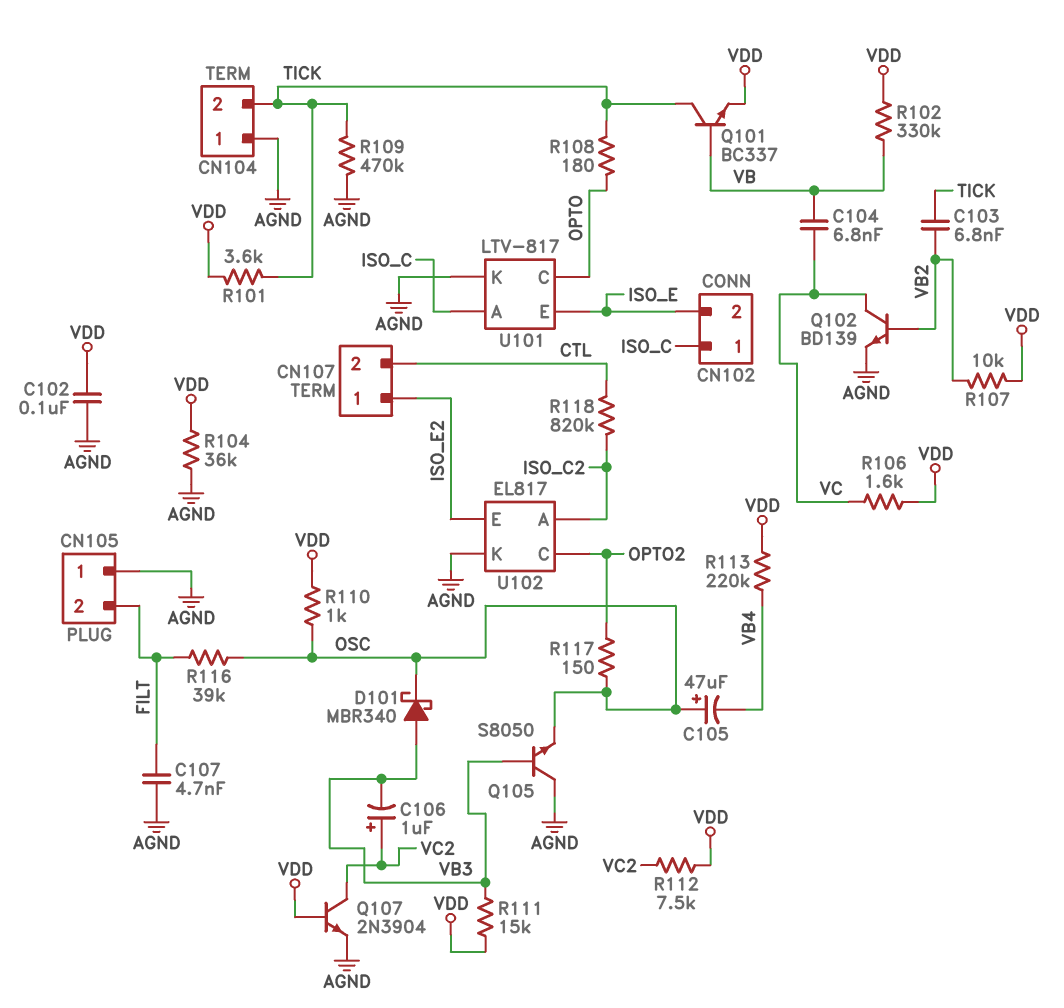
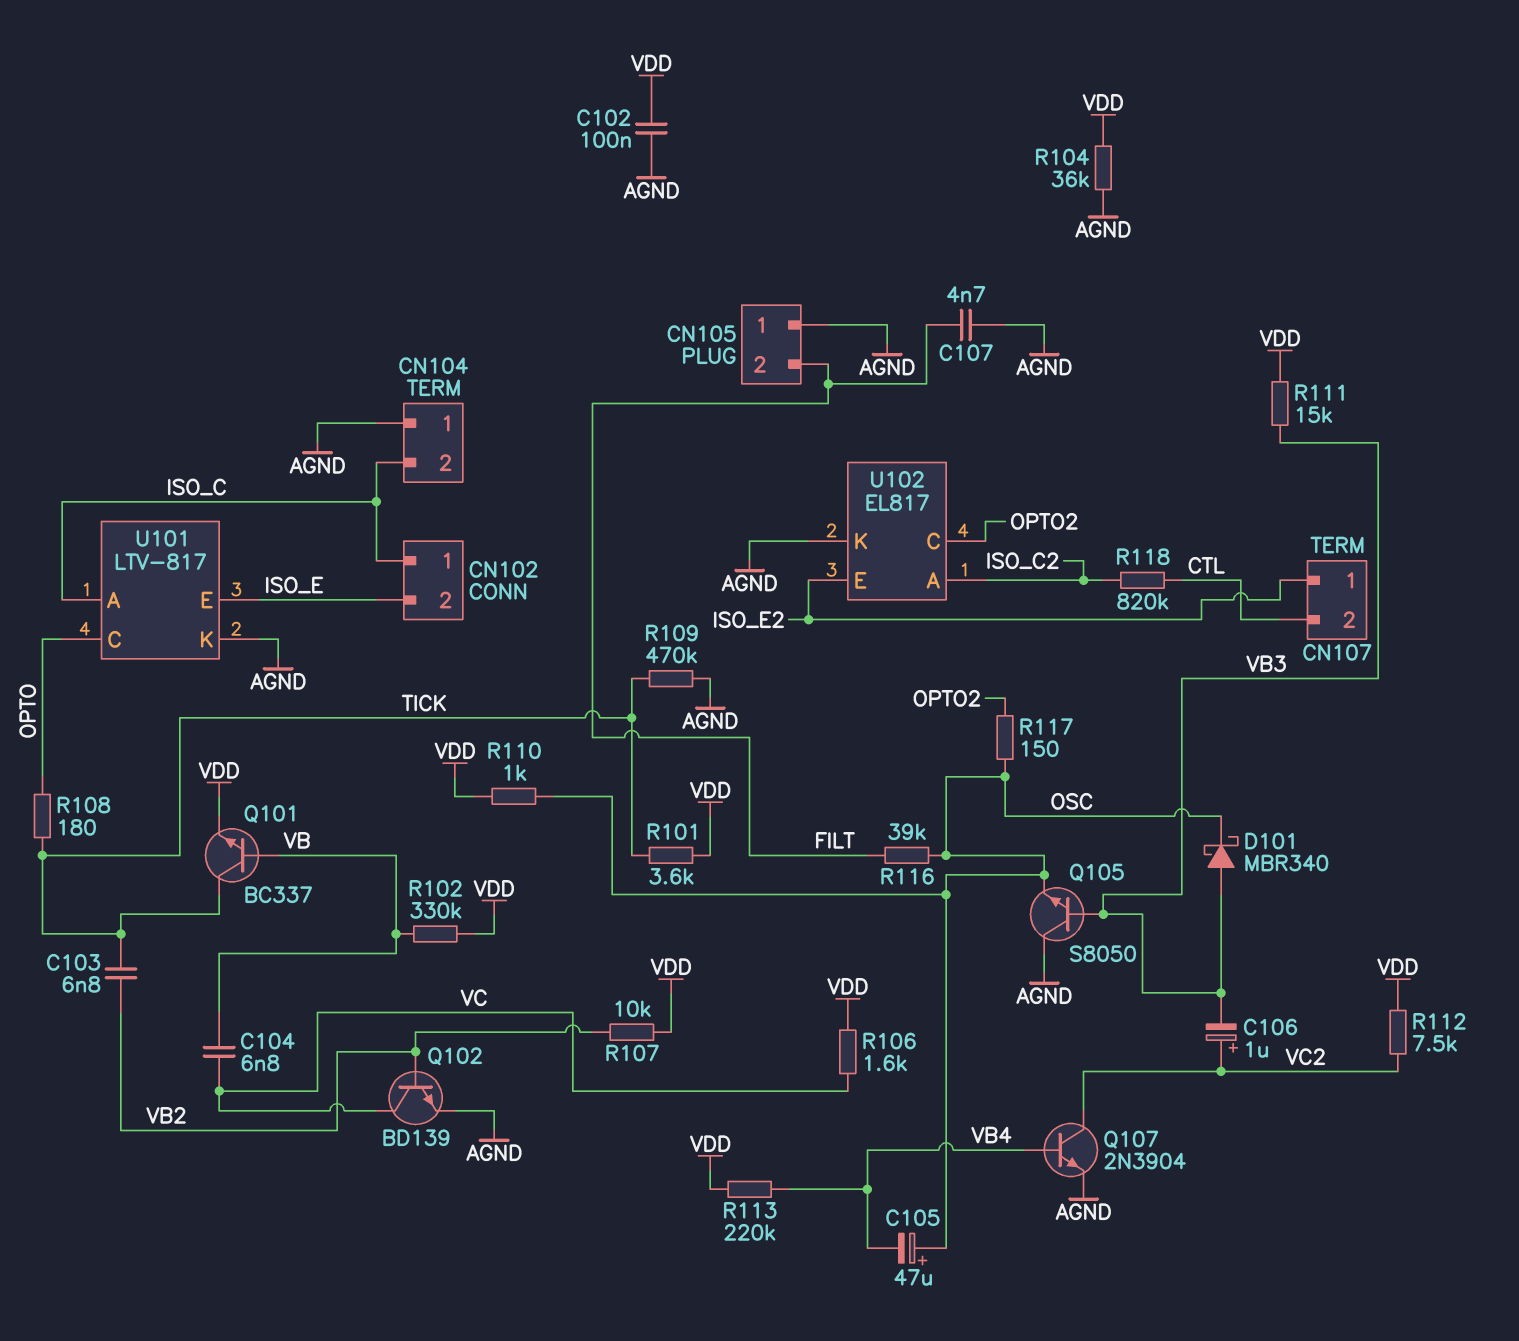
CN104 pin 2: TICK -> ISO_C
Q107: NPN 2N3904 (B VDD, C VC2, E AGND) -> NPN 2N3904 (B VB4, C VC2, E AGND)

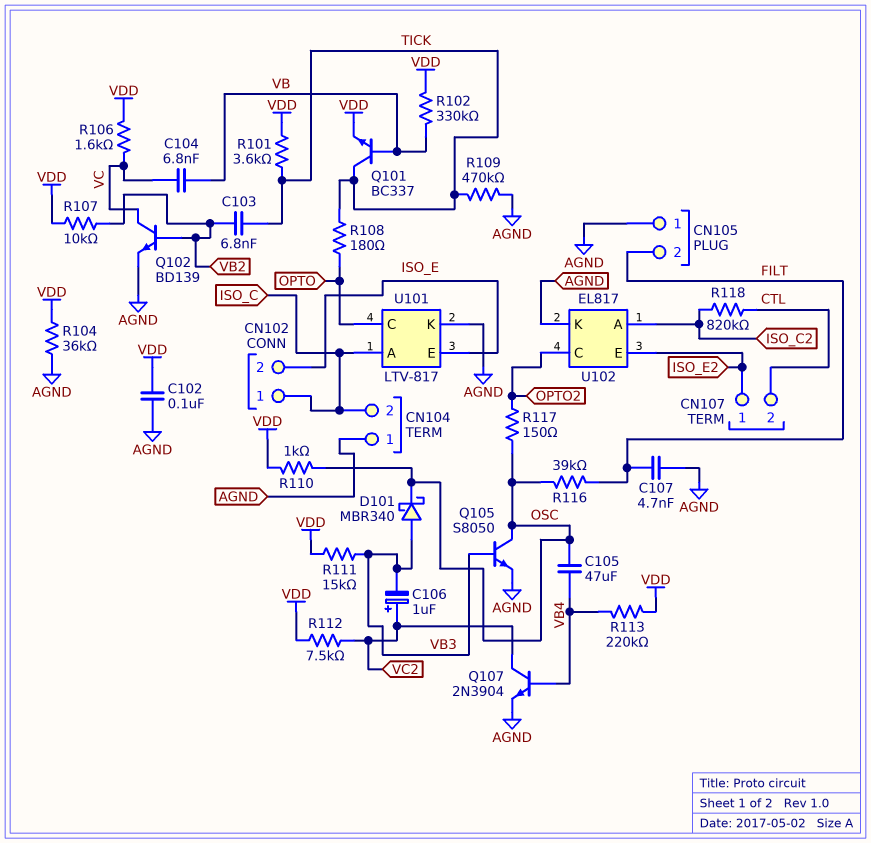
C105: 47uF (plus OSC, minus VB4) -> 47uF (OSC, VB4)
Q105: NPN S8050 (B VB3, C AGND, E OSC) -> NPN S8050 (B VB3, C OSC, E AGND)

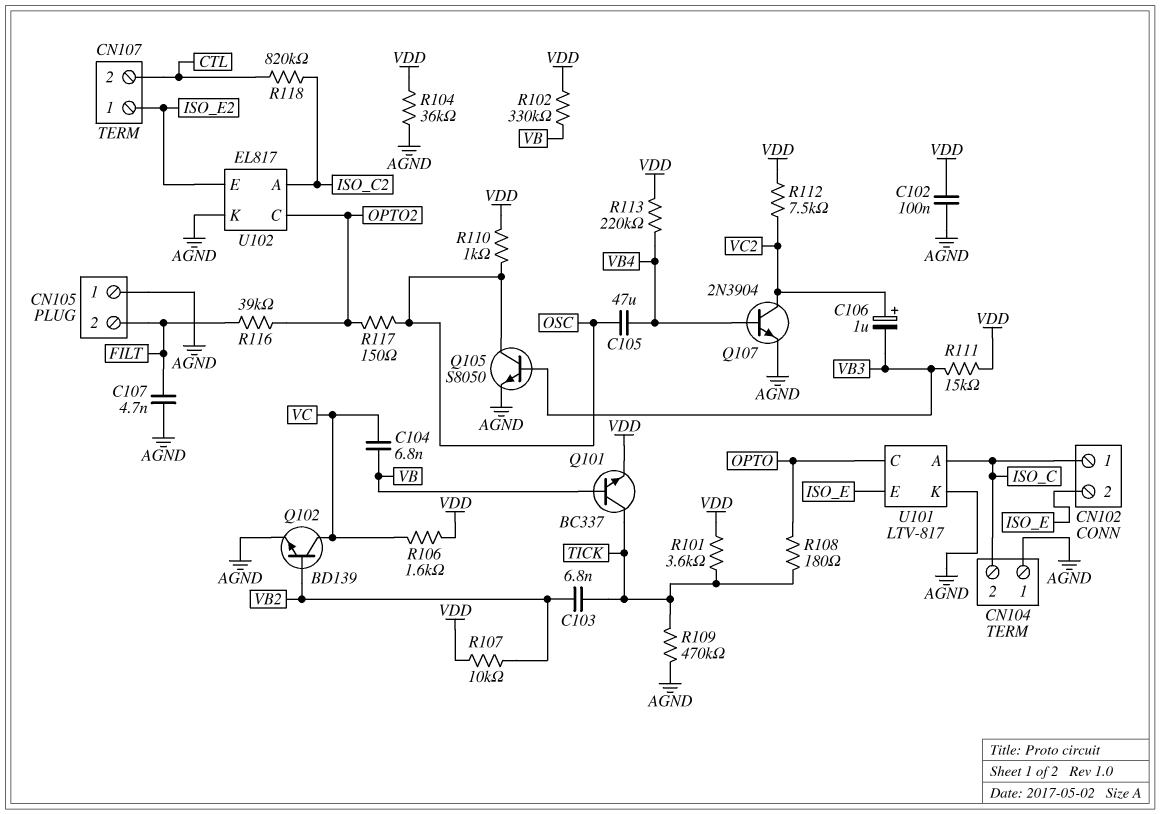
D101: schottky MBR340 (A VB3, K OSC) -> none
R116: 39k (FILT, OSC) -> 39k (FILT, OPTO2)

